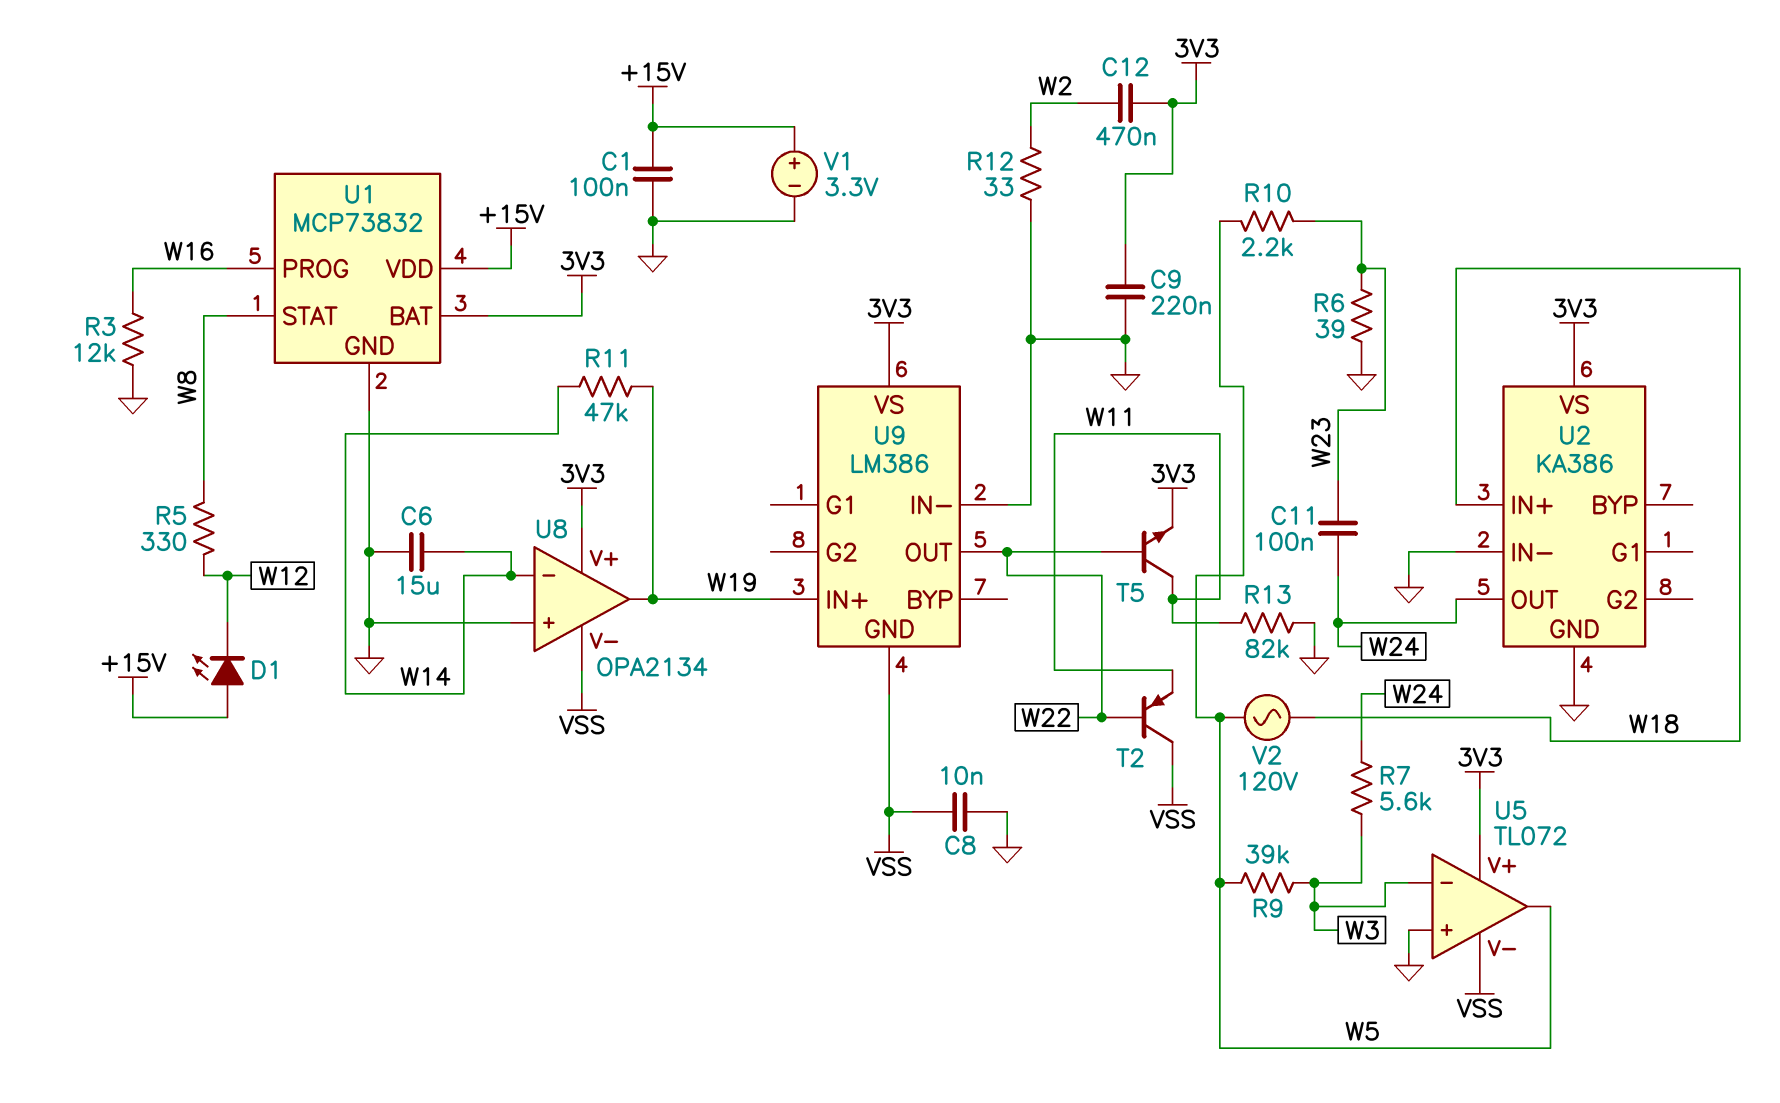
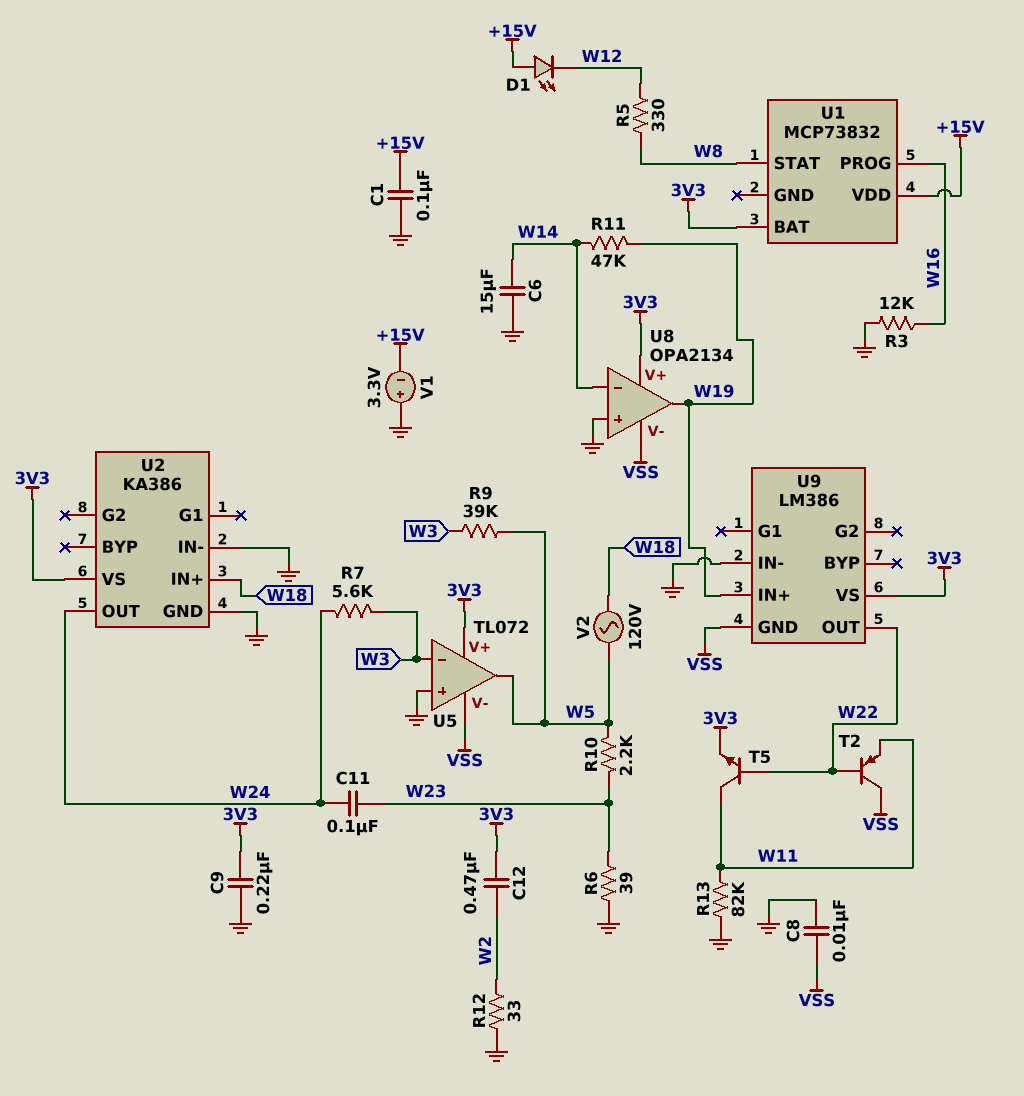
U1 pin GND: GND -> none
V1: 3.3V (plus +15V, minus GND) -> 3.3V (plus GND, minus +15V)

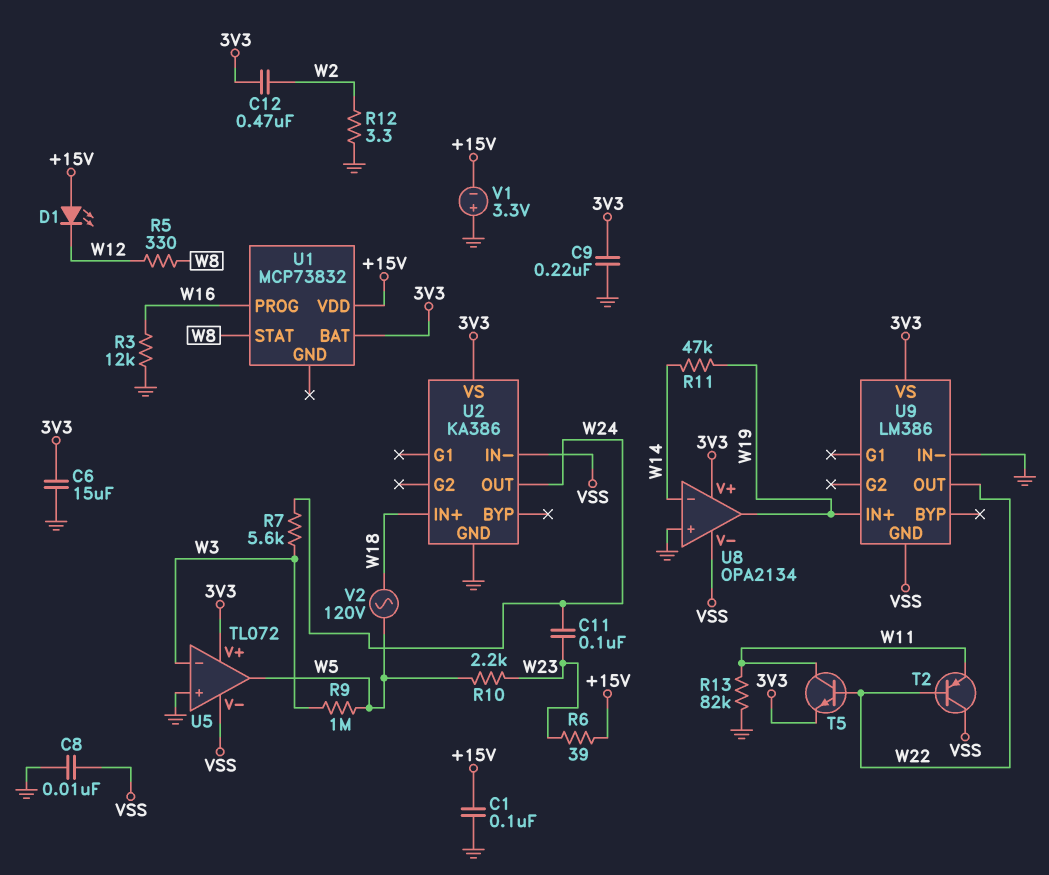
C6: 15uF (GND, W14) -> 15uF (3V3, GND)
R6: 39 (GND, W23) -> 39 (+15V, W23)
R9: 39k (W3, W5) -> 1M (W3, W5)
R12: 33 (GND, W2) -> 3.3 (GND, W2)
U2 pin IN-: GND -> VSS

